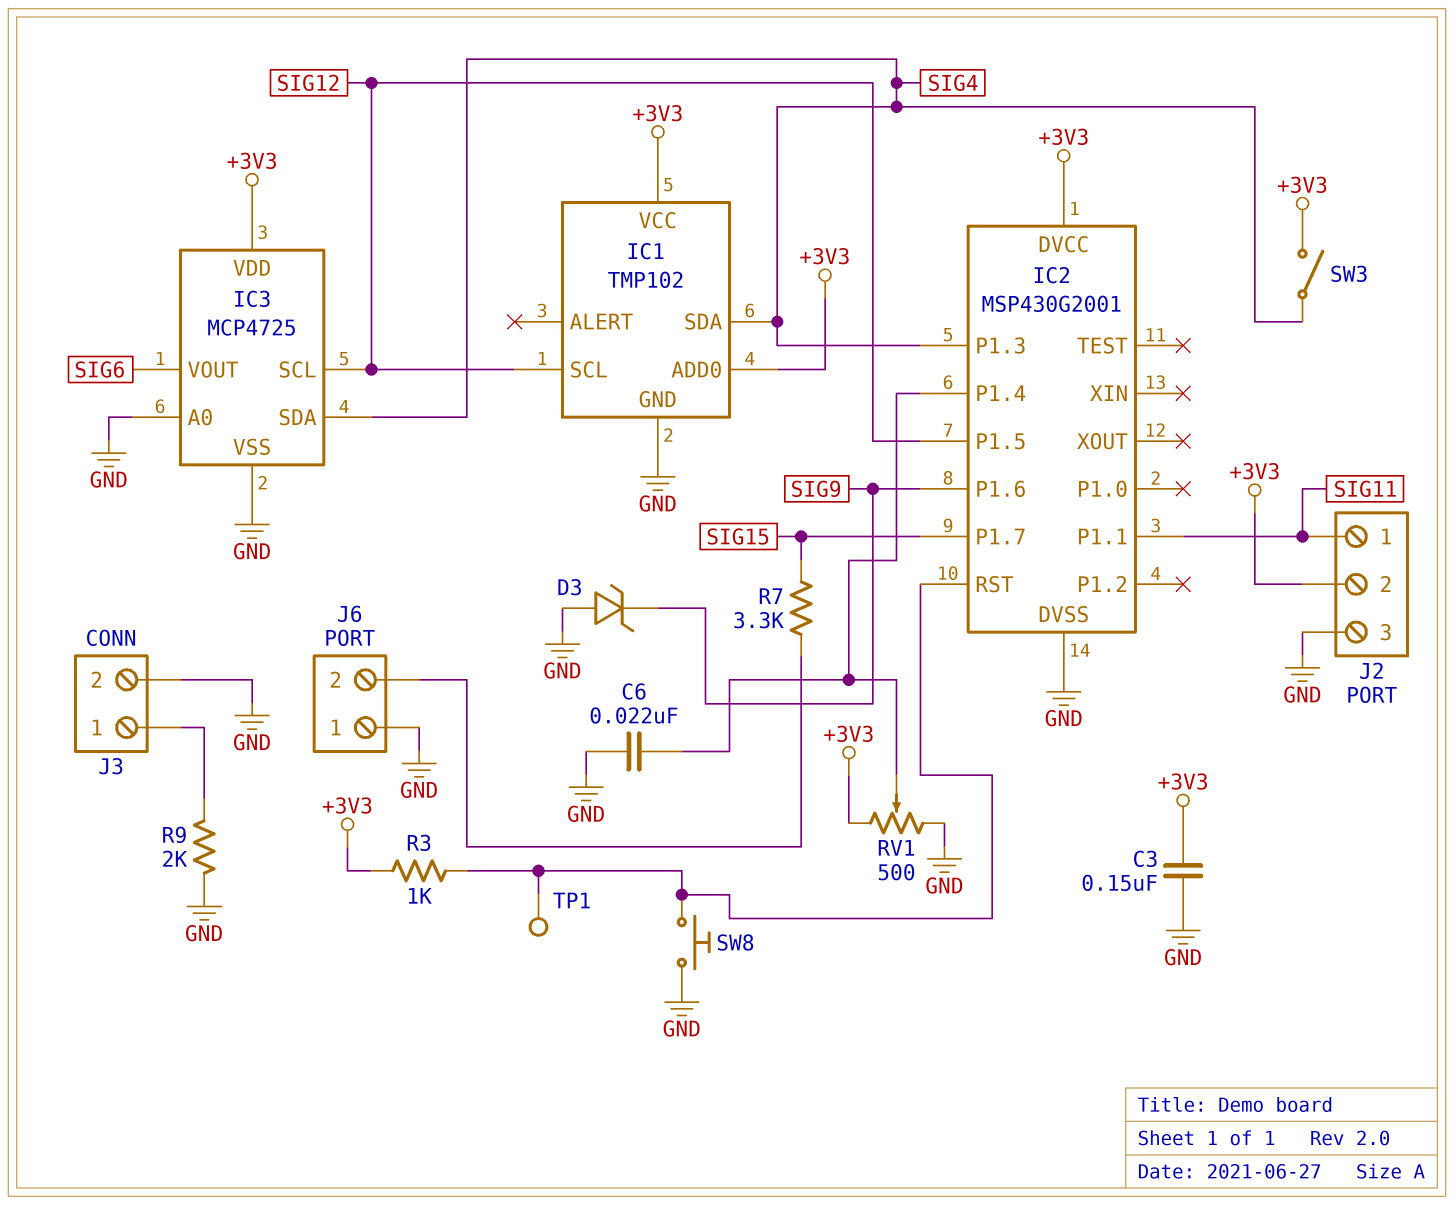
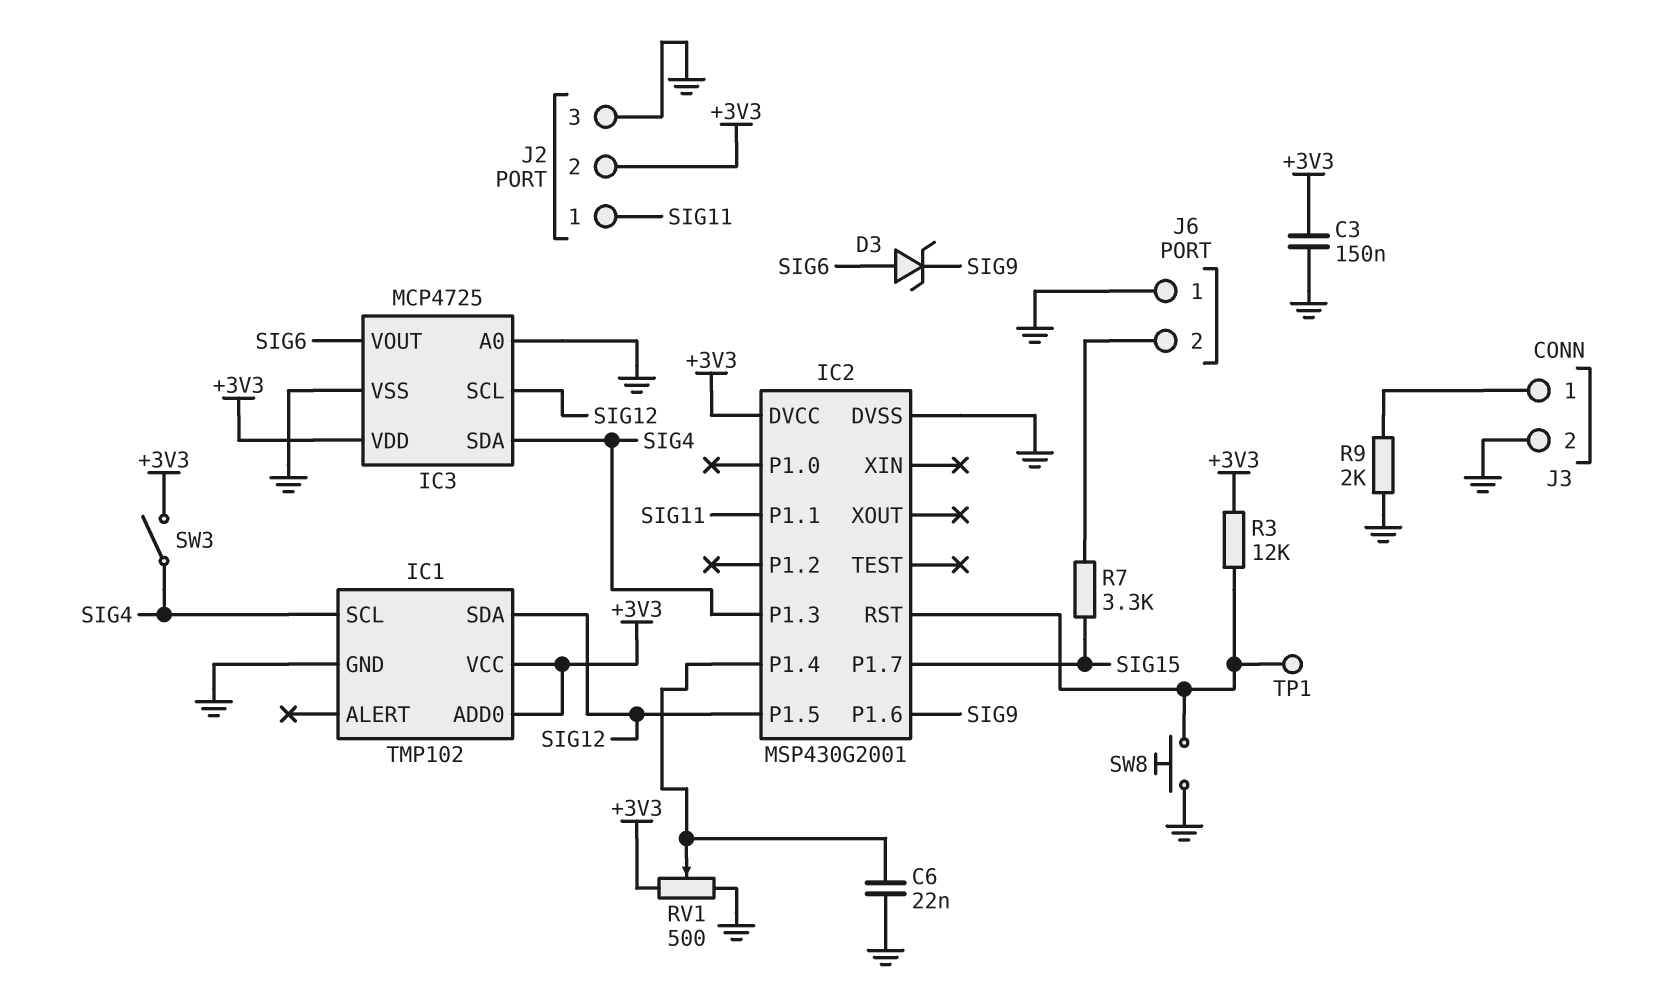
D3: zener (A GND, K SIG9) -> zener (A SIG6, K SIG9)
IC1 pin SCL: SIG12 -> SIG4
IC1 pin SDA: SIG4 -> SIG12
R3: 1k (+3V3, IC2/RST) -> 12k (+3V3, IC2/RST)

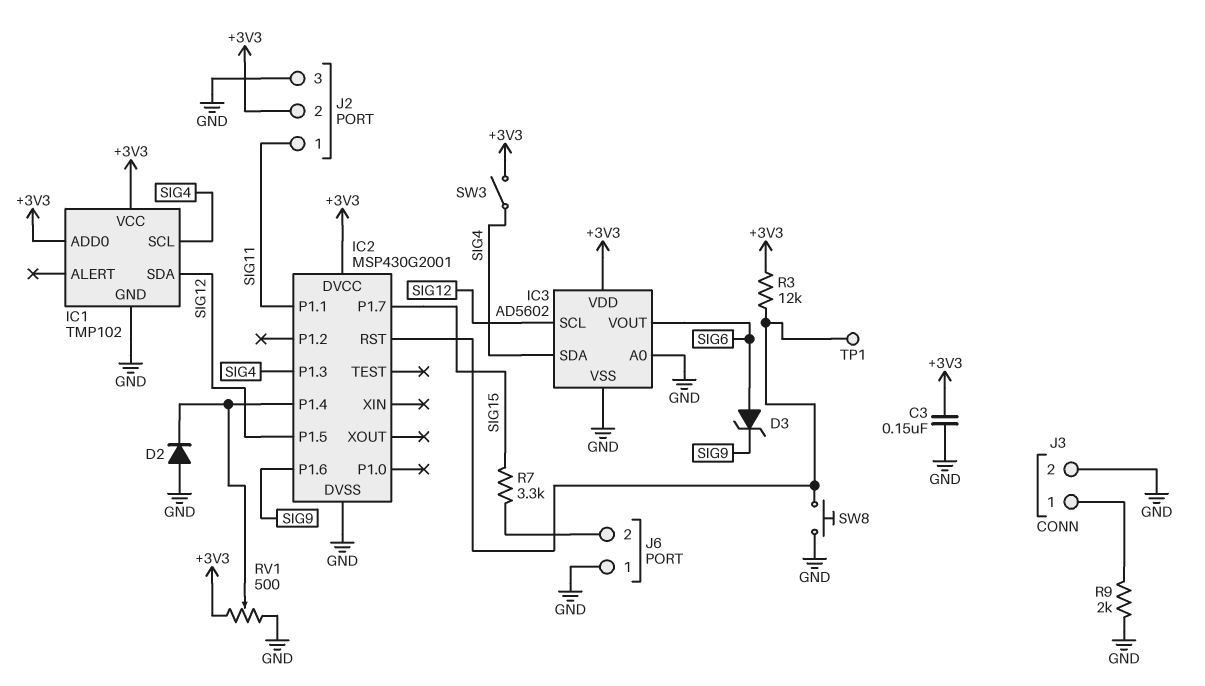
C6: 22nF (GND, IC2/P1.4) -> none
D2: none -> diode (A GND, K IC2/P1.4)
IC3: MCP4725 -> AD5602

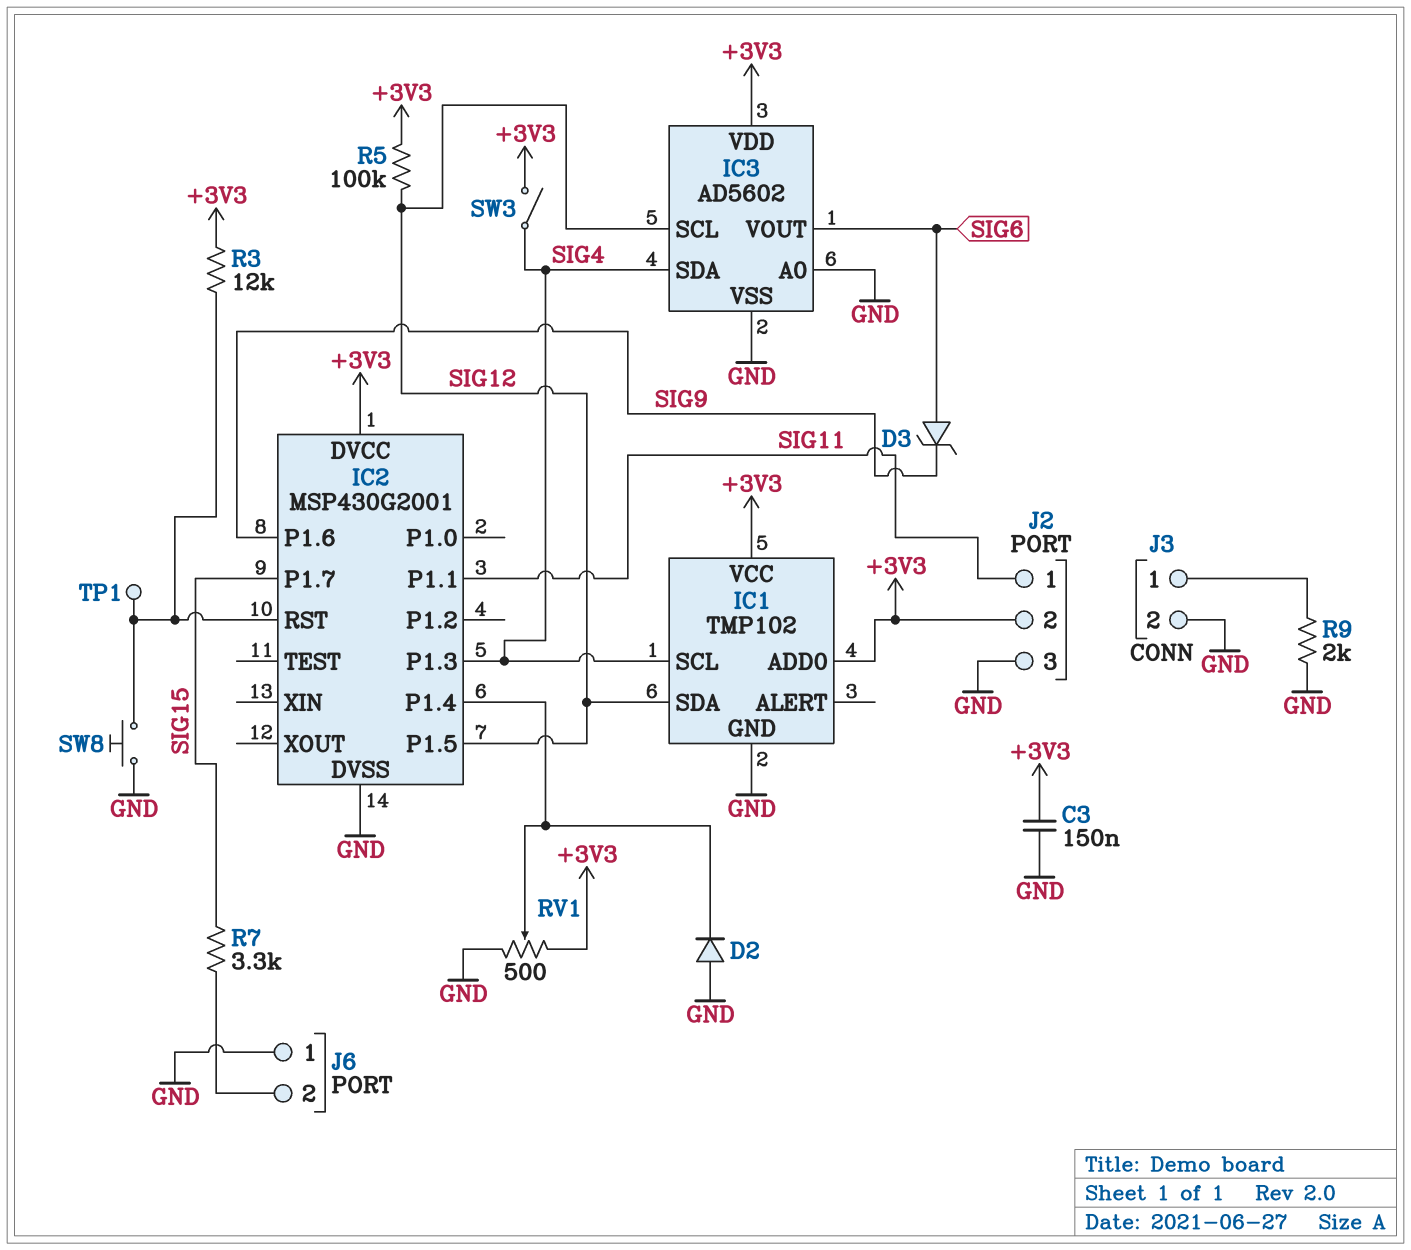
R5: none -> 100k (+3V3, SIG12)

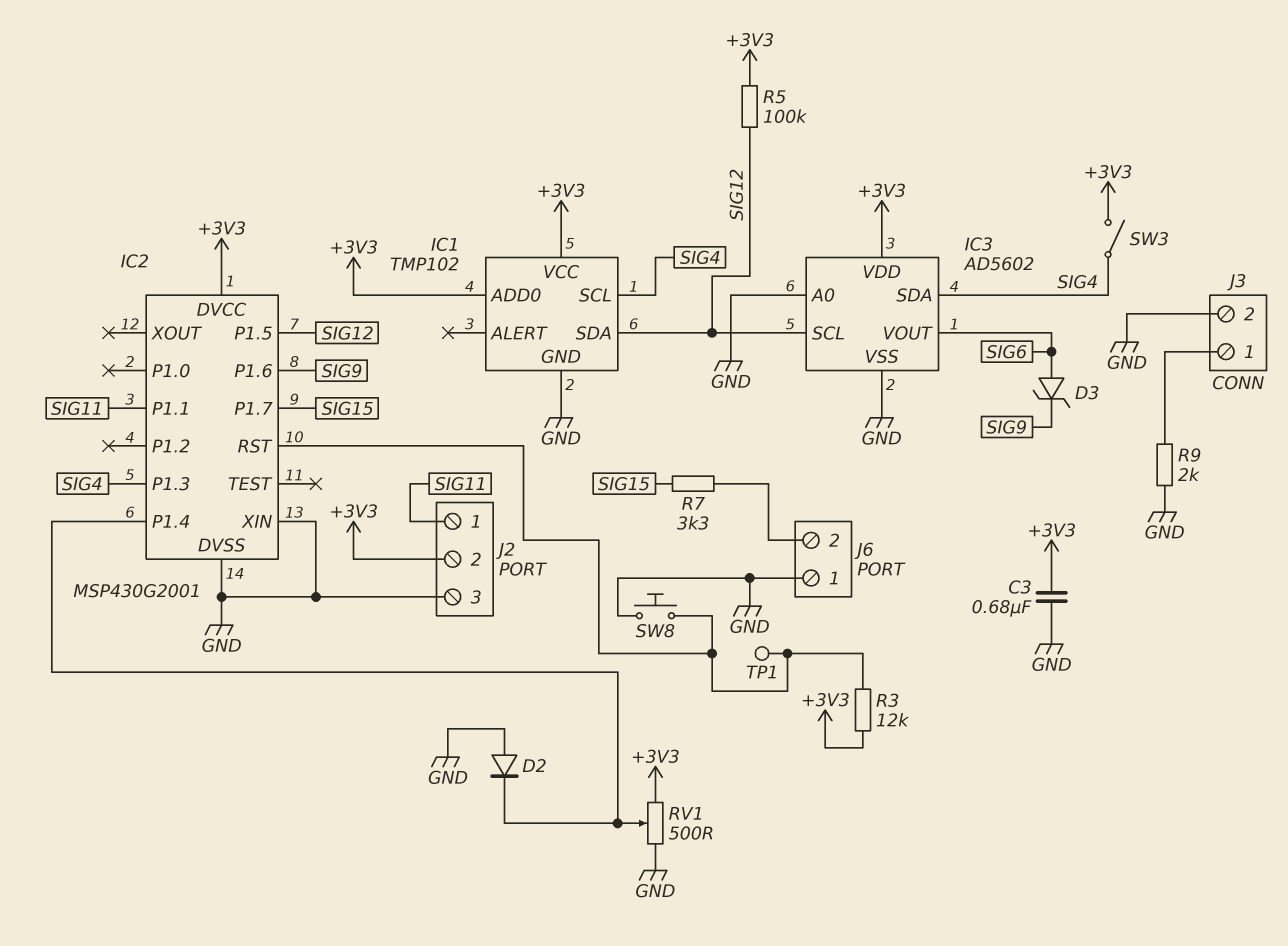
C3: 150nF (+3V3, GND) -> 680nF (+3V3, GND)
IC2 pin XIN: none -> GND

